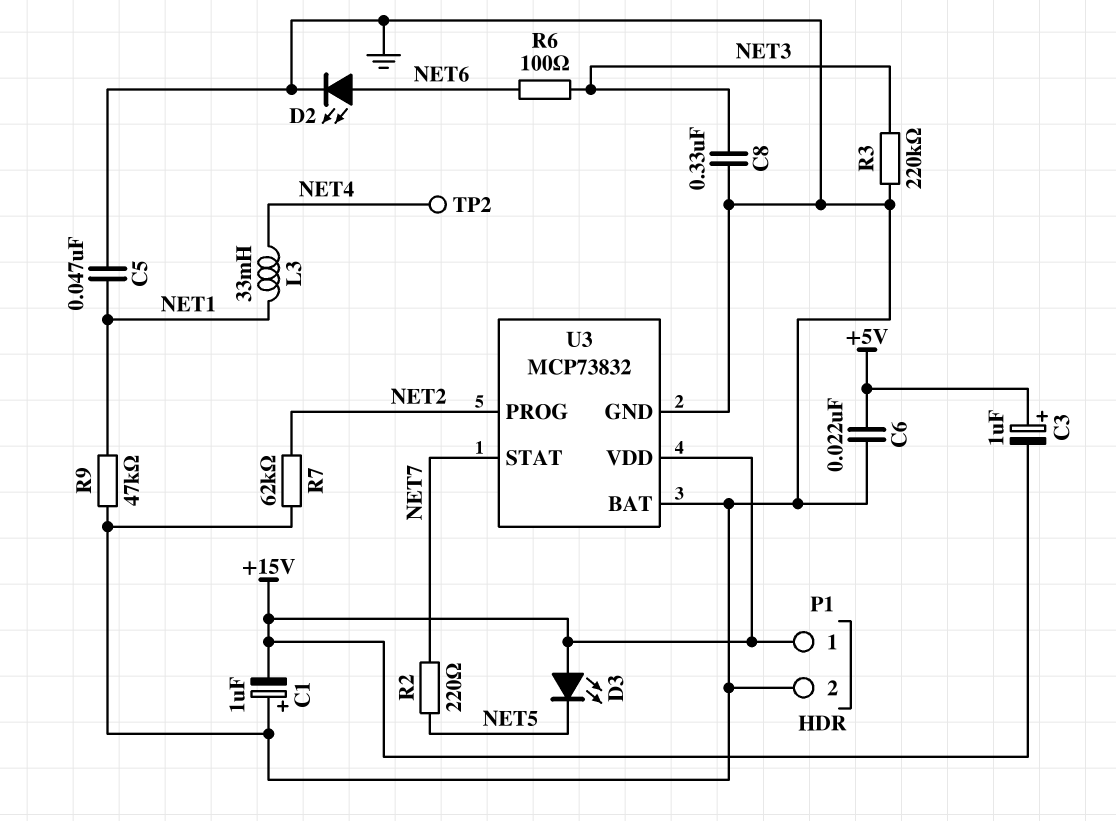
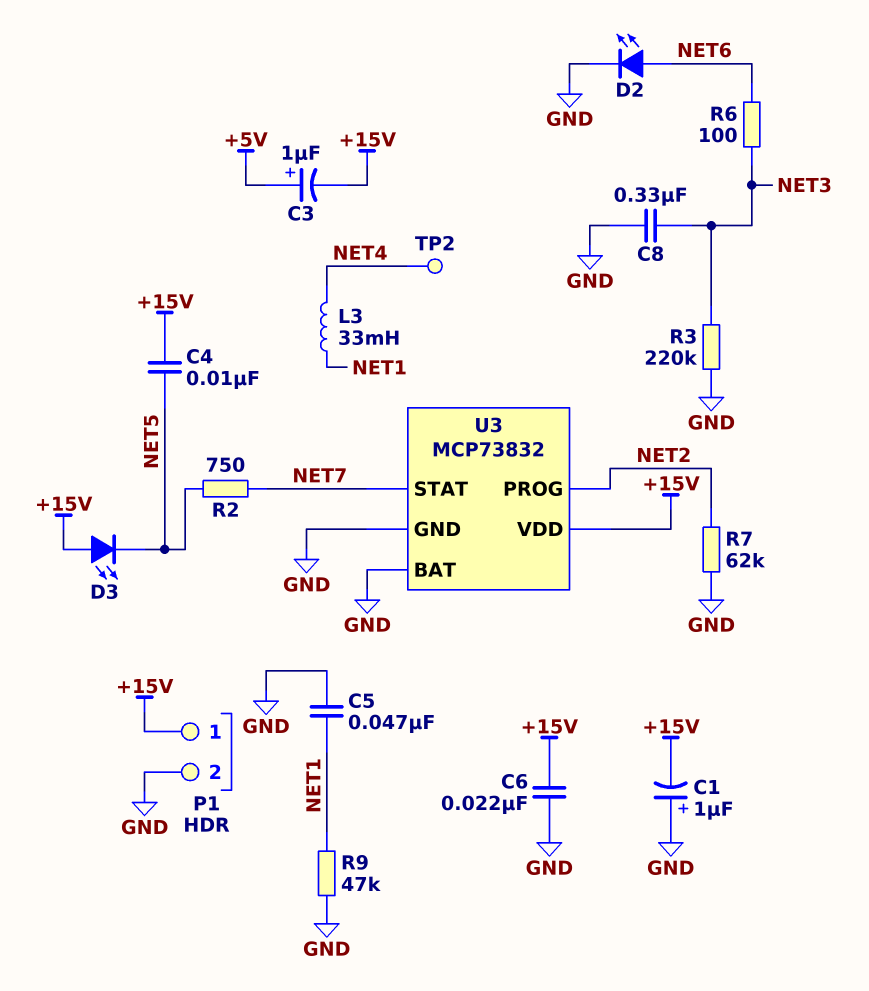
C4: none -> 10nF (+15V, NET5)
C6: 22nF (+5V, GND) -> 22nF (+15V, GND)
R2: 220 (NET5, NET7) -> 750 (NET5, NET7)

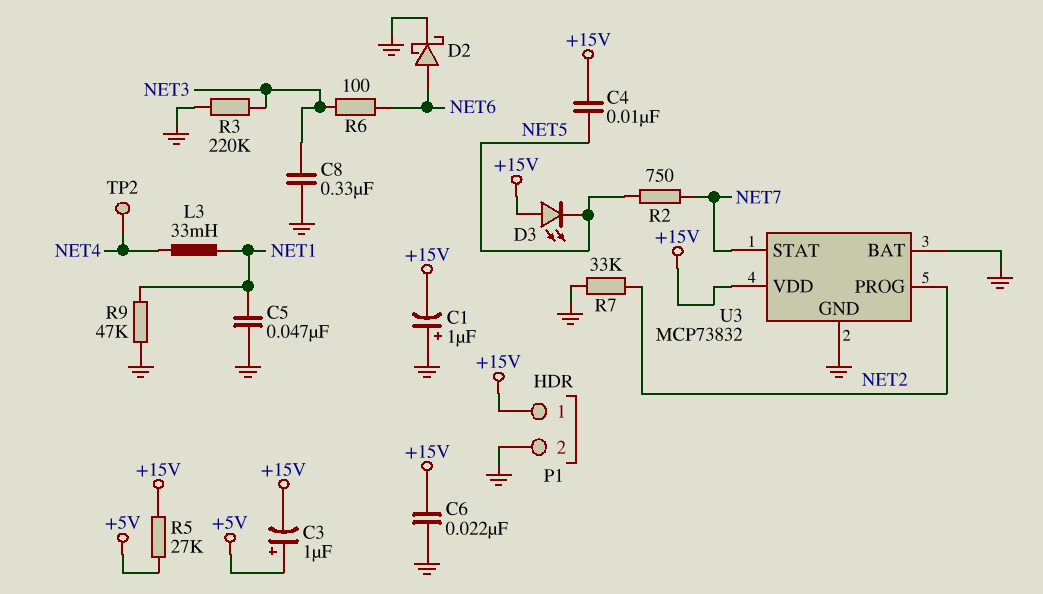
D2: LED (A NET6, K GND) -> schottky (A NET6, K GND)
R5: none -> 27k (+5V, +15V)
R7: 62k (GND, NET2) -> 33k (GND, NET2)

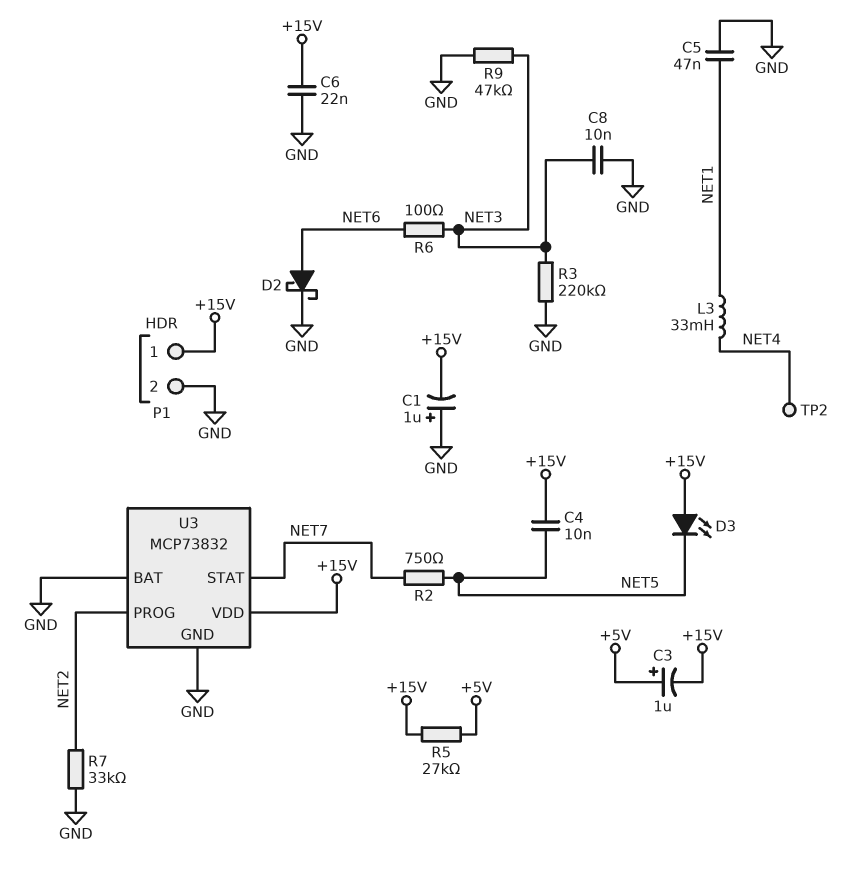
C8: 330nF (GND, NET3) -> 10nF (GND, NET3)
R9: 47k (GND, NET1) -> 47k (GND, NET3)

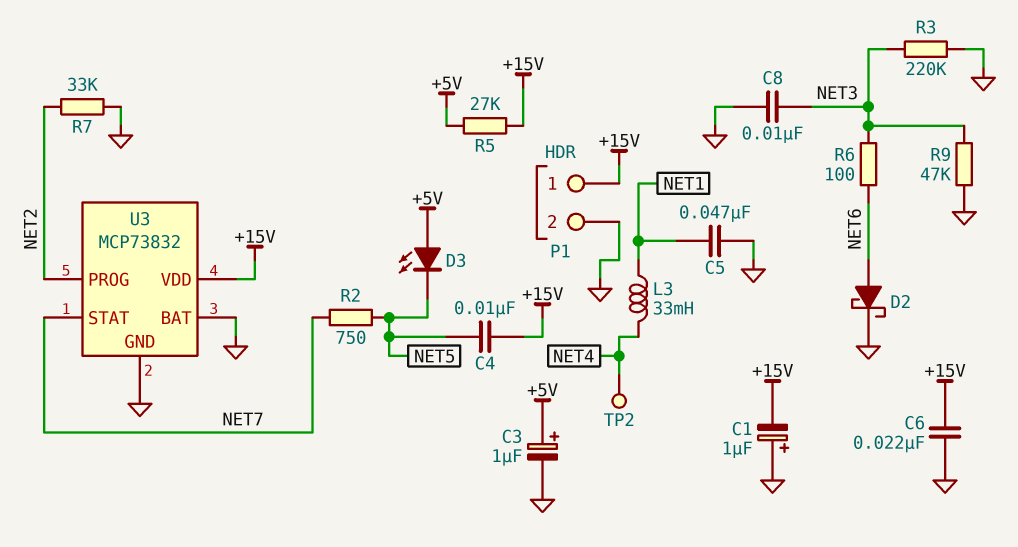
C3: 1uF (plus +5V, minus +15V) -> 1uF (plus +5V, minus GND)
D3: LED (A +15V, K NET5) -> LED (A +5V, K NET5)

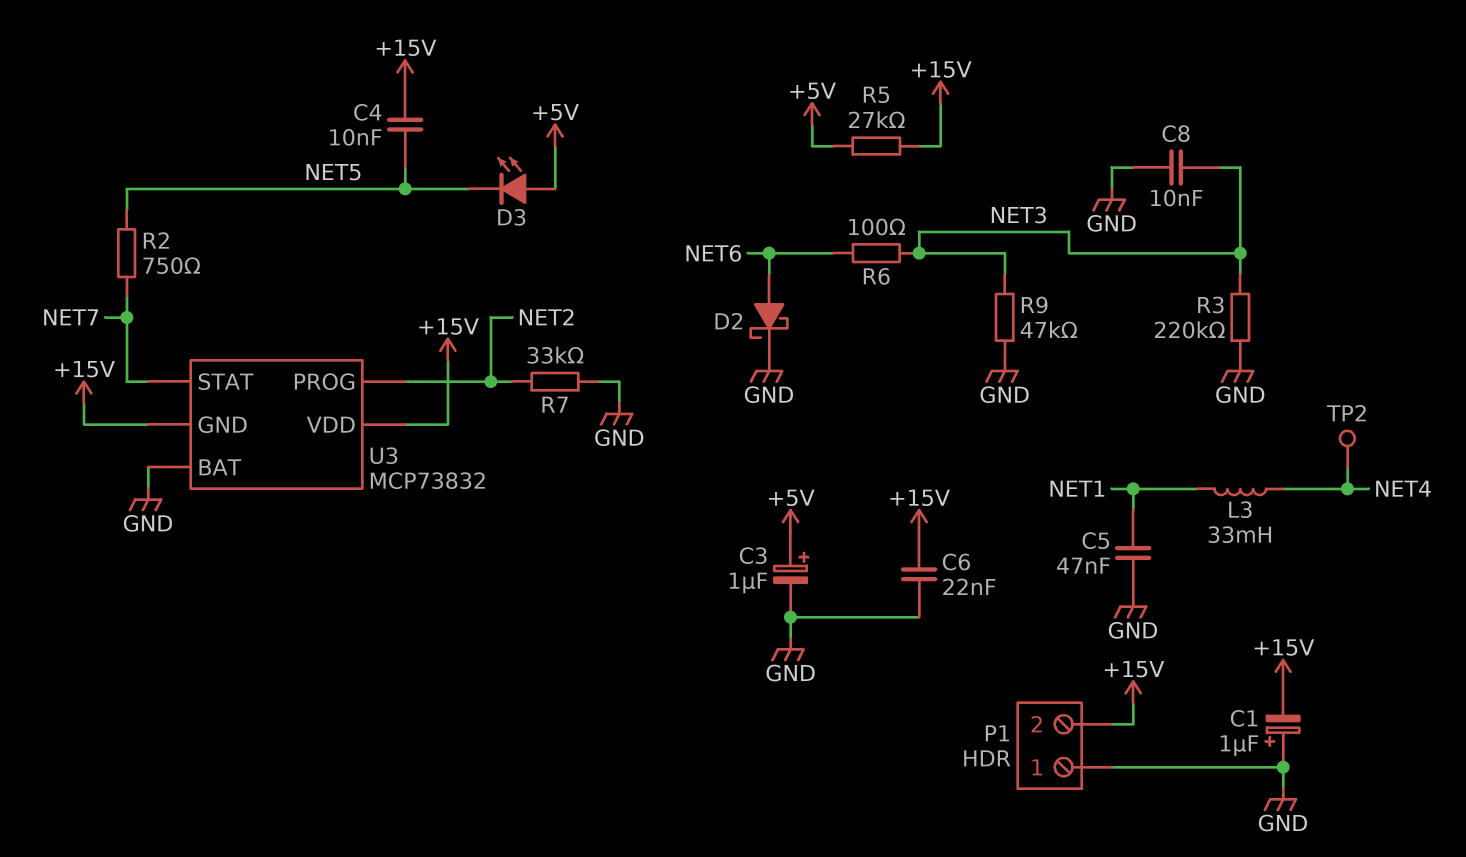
P1 pin 1: +15V -> GND
P1 pin 2: GND -> +15V
U3 pin GND: GND -> +15V

